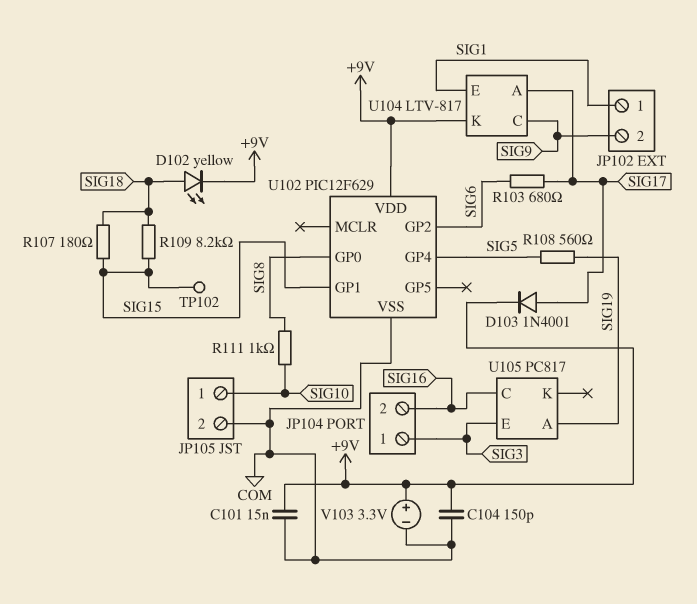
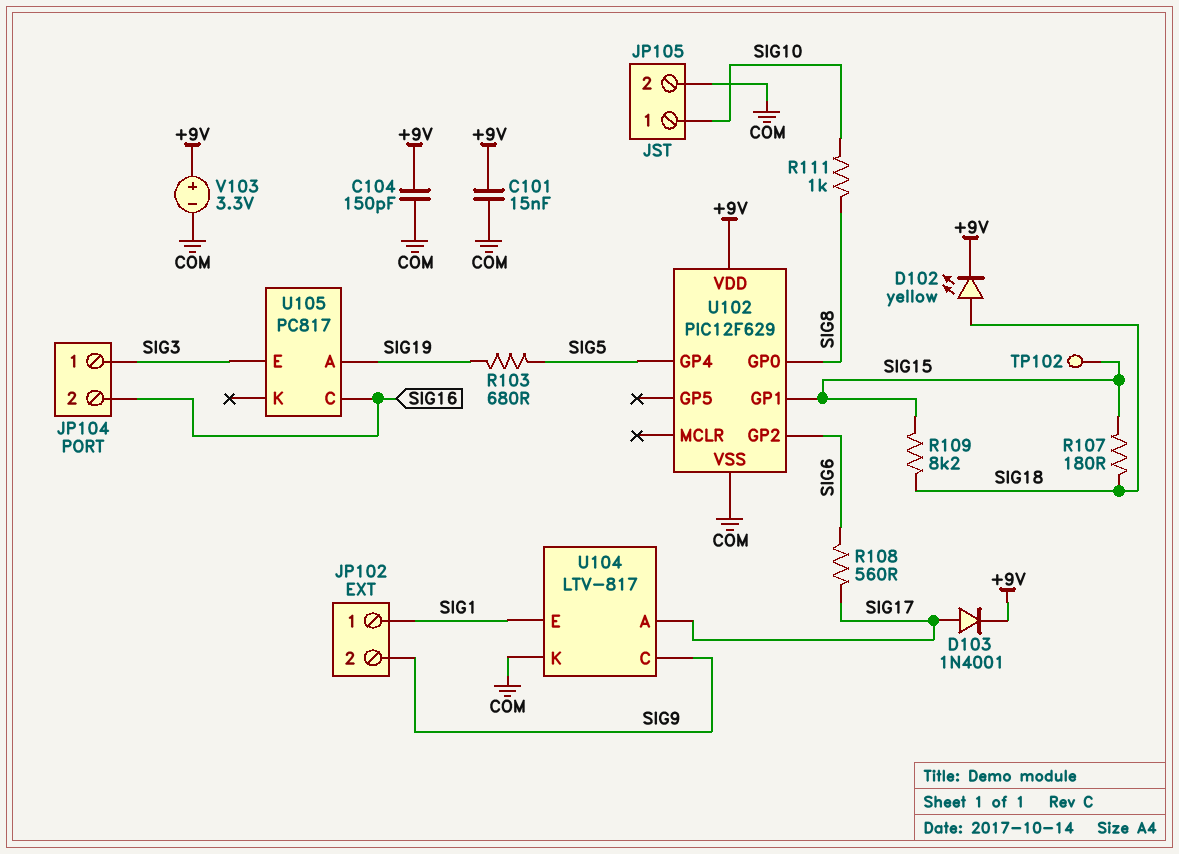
R103: 680 (SIG6, SIG17) -> 680 (SIG5, SIG19)
R108: 560 (SIG5, SIG19) -> 560 (SIG6, SIG17)
U104 pin K: +9V -> COM

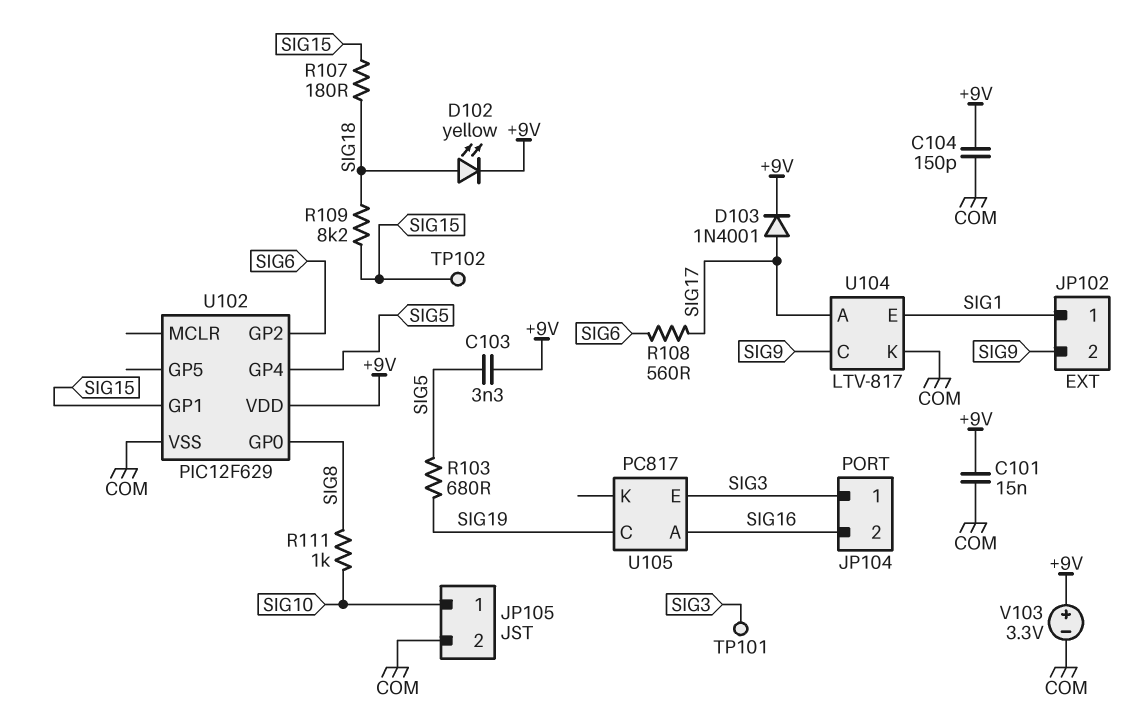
C103: none -> 3.3nF (+9V, SIG5)
TP101: none -> test point (SIG3)
U105 pin A: SIG19 -> SIG16
U105 pin C: SIG16 -> SIG19

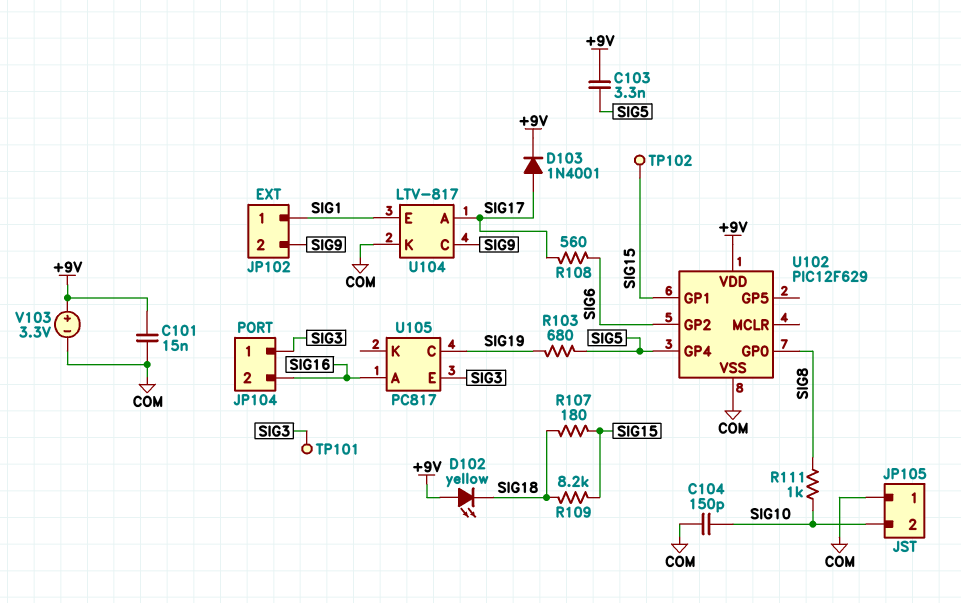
C104: 150pF (+9V, COM) -> 150pF (COM, SIG10)
D102: LED yellow (A SIG18, K +9V) -> LED yellow (A +9V, K SIG18)
JP105 pin 1: SIG10 -> COM
JP105 pin 2: COM -> SIG10

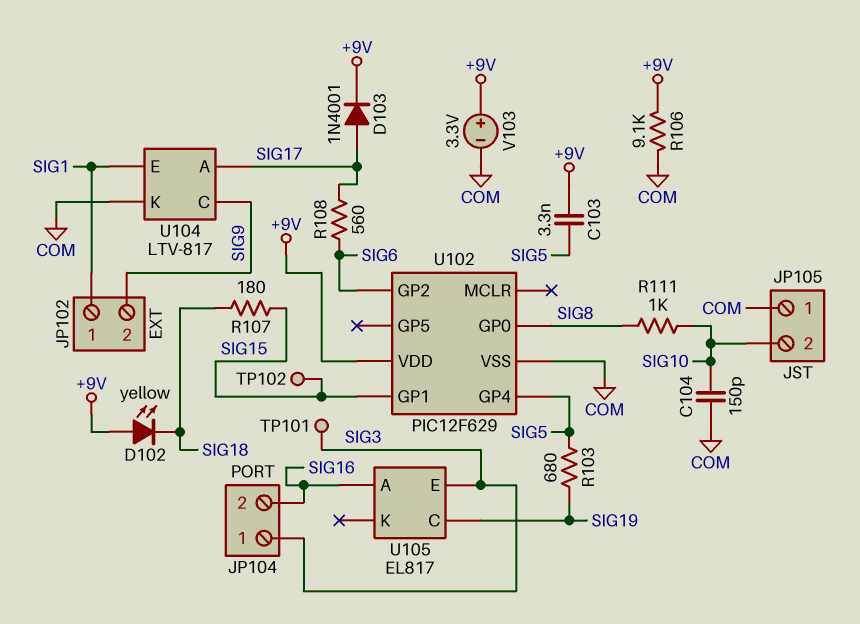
C101: 15nF (+9V, COM) -> none
R106: none -> 9.1k (+9V, COM)
R109: 8.2k (SIG15, SIG18) -> none
U105: PC817 -> EL817

